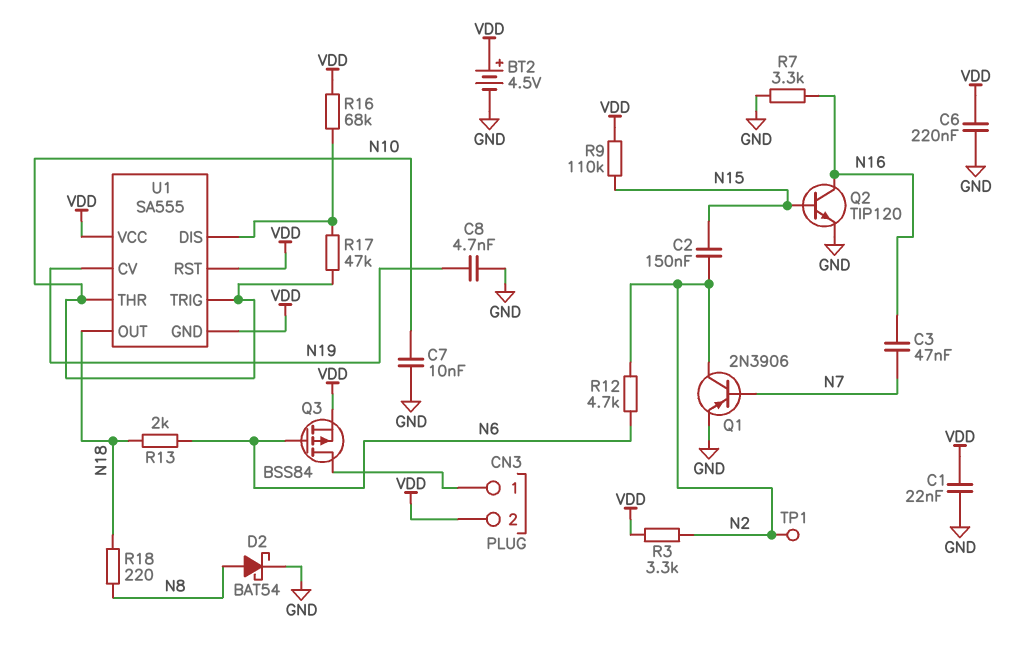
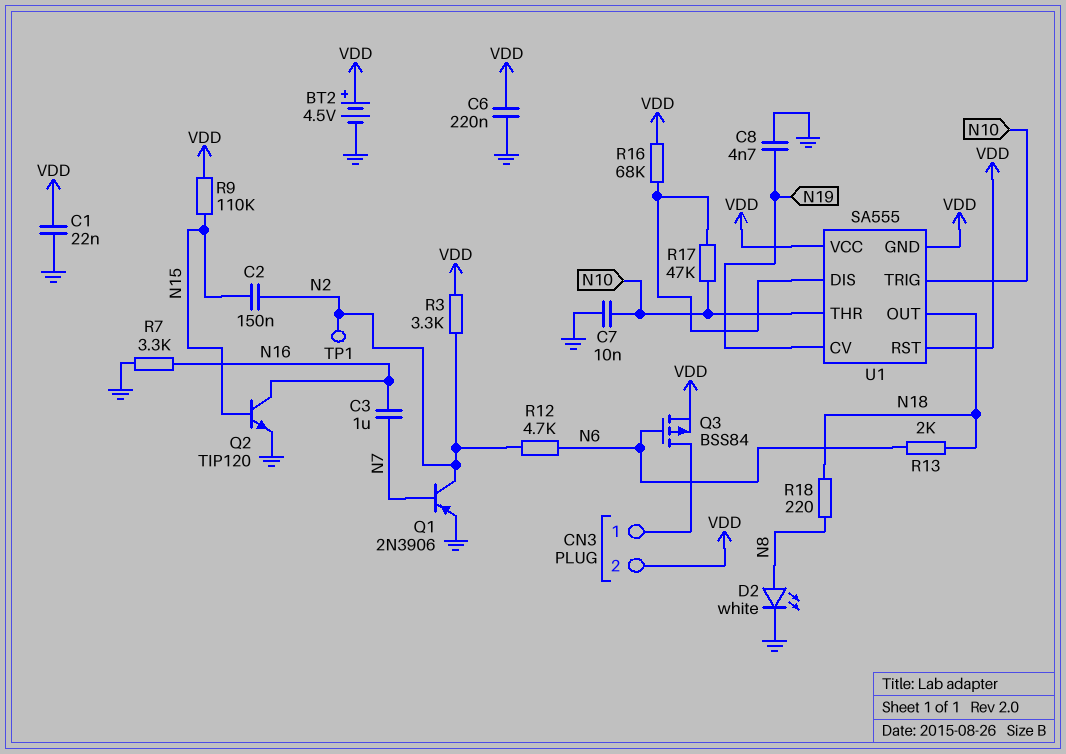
C3: 47nF (N7, N16) -> 1uF (N7, N16)
D2: schottky BAT54 (A N8, K GND) -> LED white (A N8, K GND)

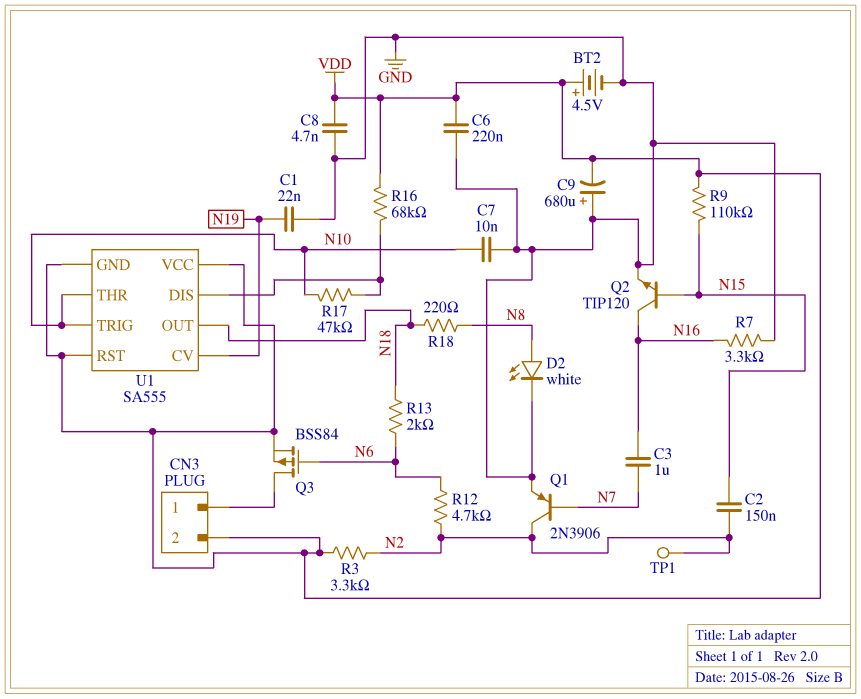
C1: 22nF (GND, VDD) -> 22nF (GND, N19)
C8: 4.7nF (GND, N19) -> 4.7nF (GND, VDD)
C9: none -> 680uF (plus GND, minus VDD)

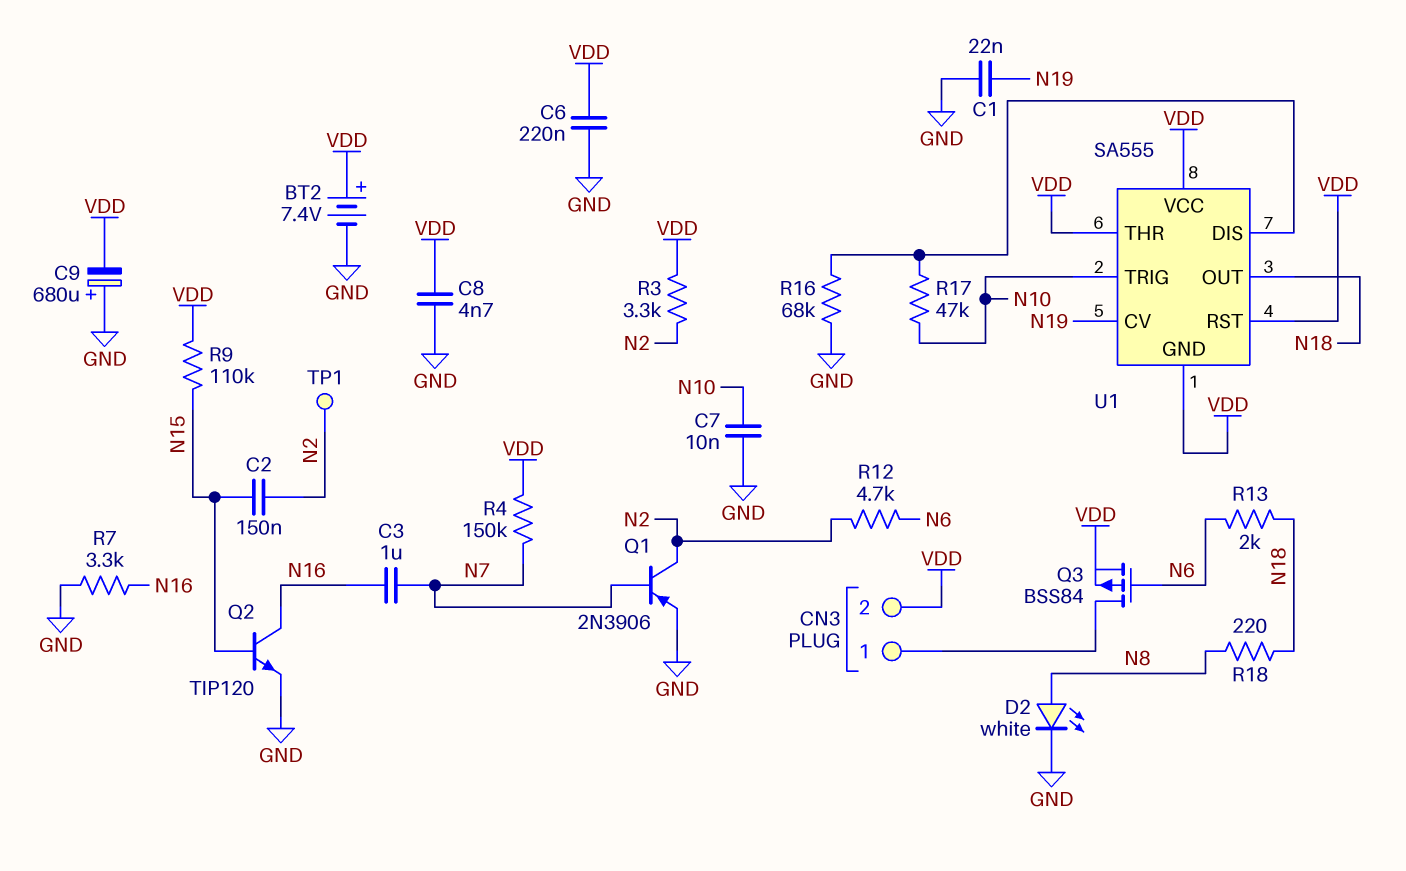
BT2: 4.5V (plus VDD, minus GND) -> 7.4V (plus VDD, minus GND)
R4: none -> 150k (N7, VDD)
R16: 68k (U1/DIS, VDD) -> 68k (GND, U1/DIS)
U1 pin THR: N10 -> VDD

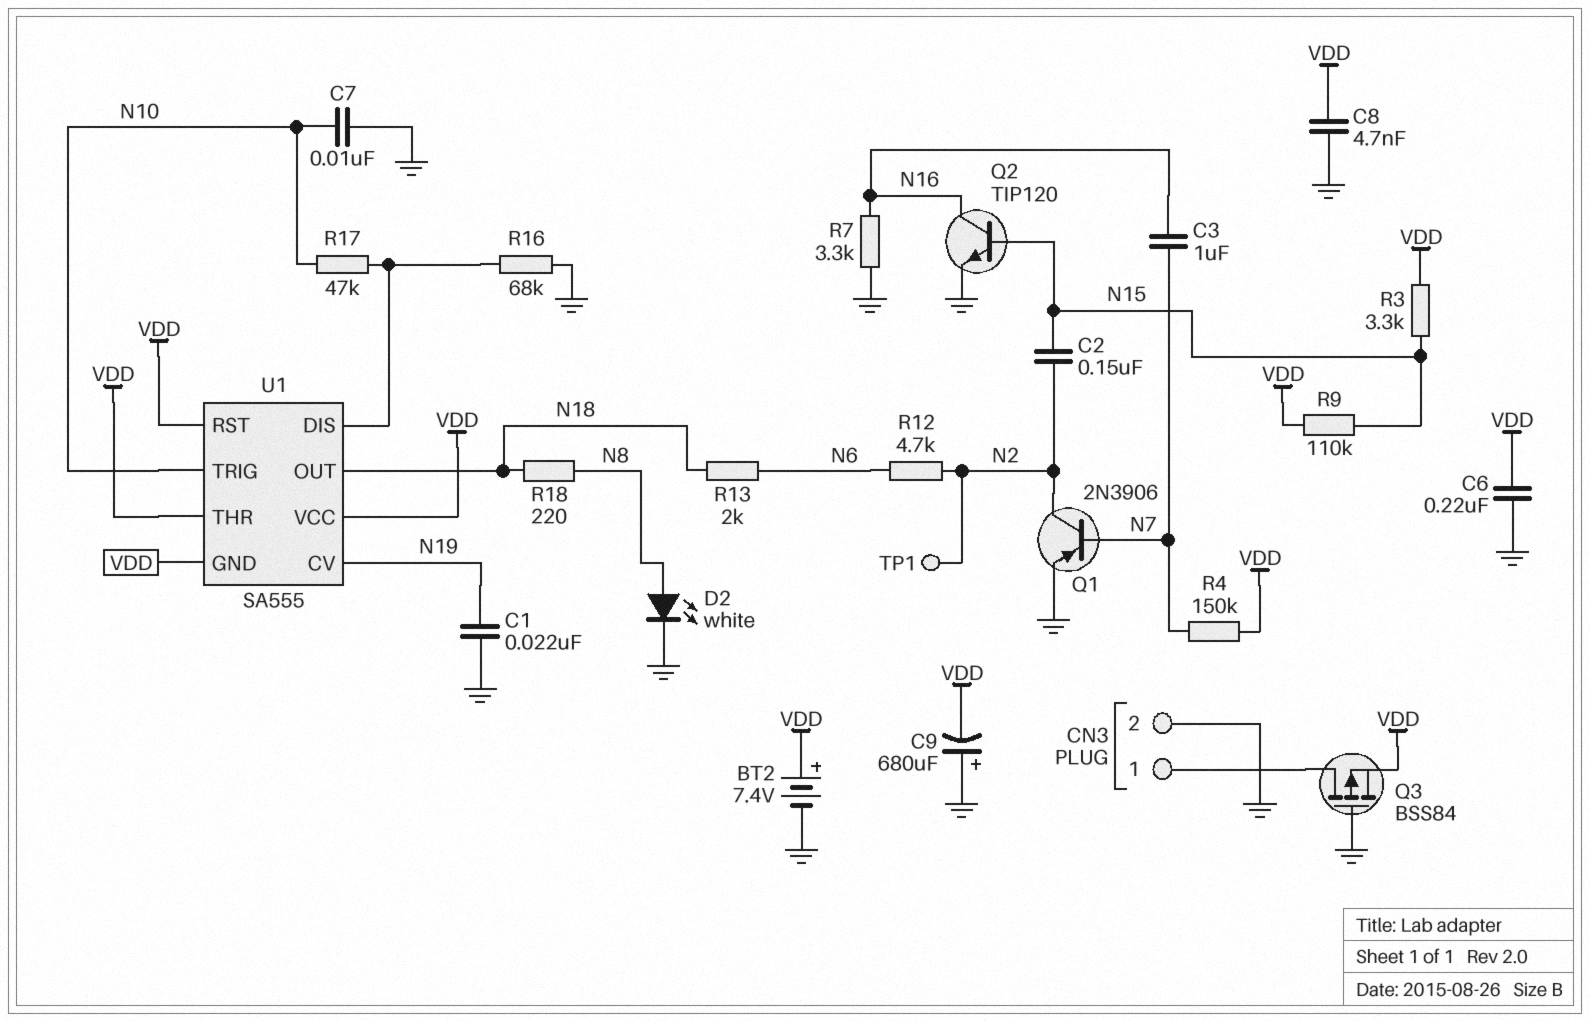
CN3 pin 2: VDD -> GND
Q3: PMOS BSS84 (G N6, D CN3/1, S VDD) -> PMOS BSS84 (G GND, D CN3/1, S VDD)
R3: 3.3k (N2, VDD) -> 3.3k (N15, VDD)

